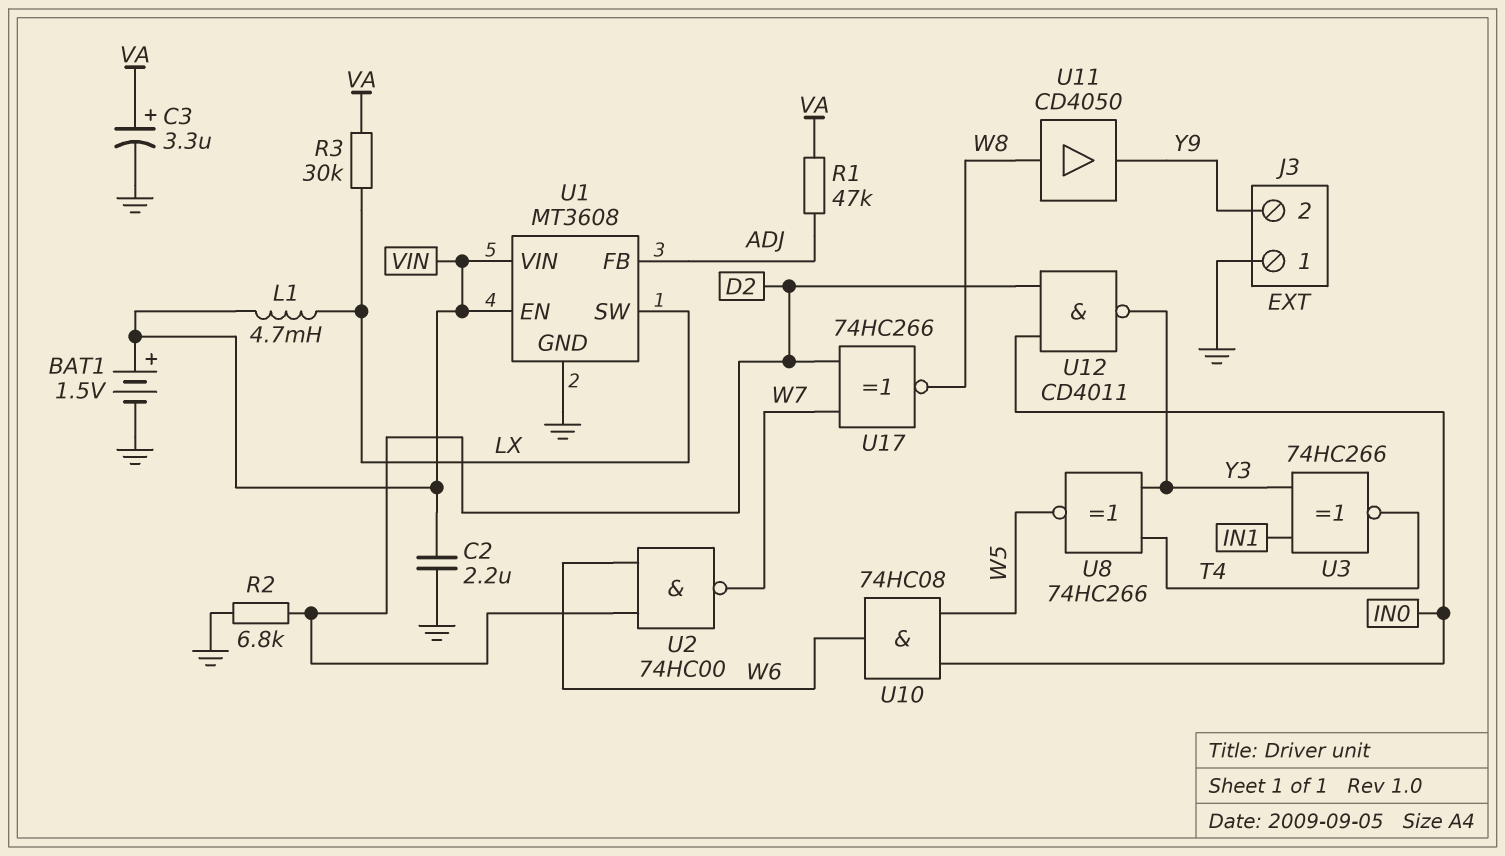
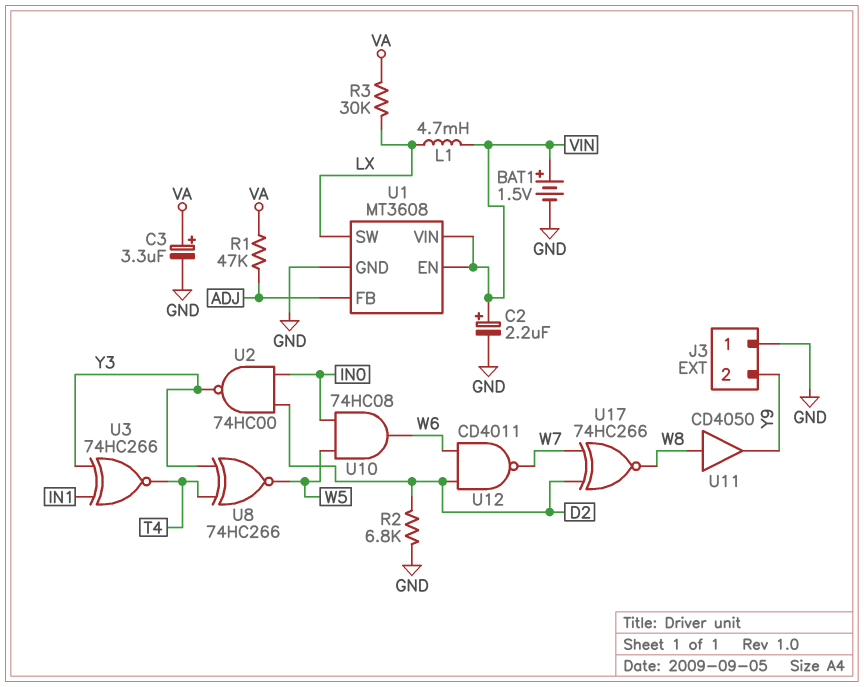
C2: 2.2uF (GND, VIN) -> 2.2uF (plus VIN, minus GND)
U2: NAND 74HC00 (in D2, in W6, out W7) -> NAND 74HC00 (in D2, in IN0, out Y3)
U12: NAND CD4011 (in D2, in IN0, out Y3) -> NAND CD4011 (in D2, in W6, out W7)

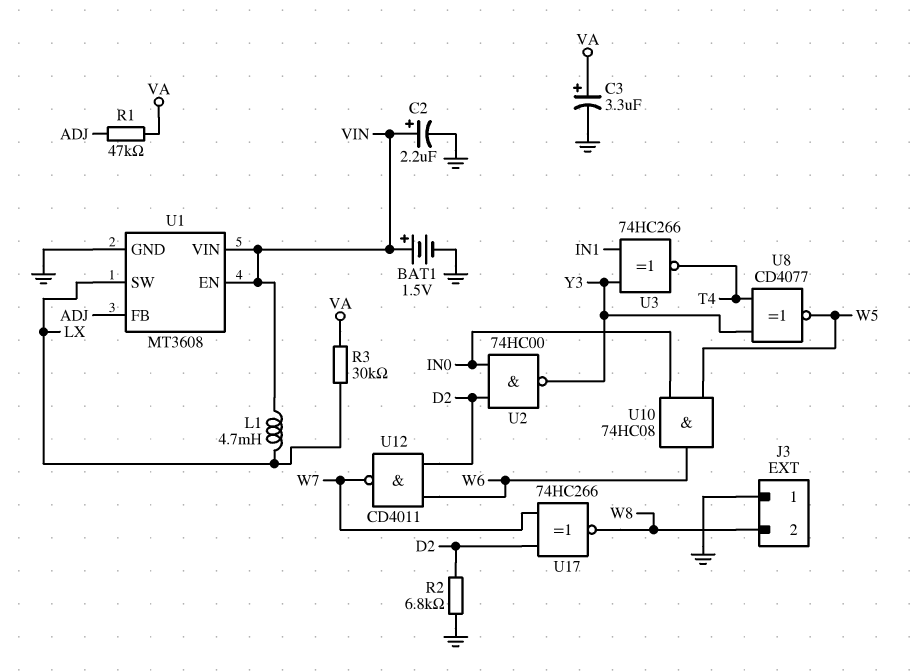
J3 pin 2: Y9 -> W8
U8: XNOR 74HC266 (in T4, in Y3, out W5) -> XNOR CD4077 (in T4, in Y3, out W5)
U11: buffer CD4050 (in W8, out Y9) -> none

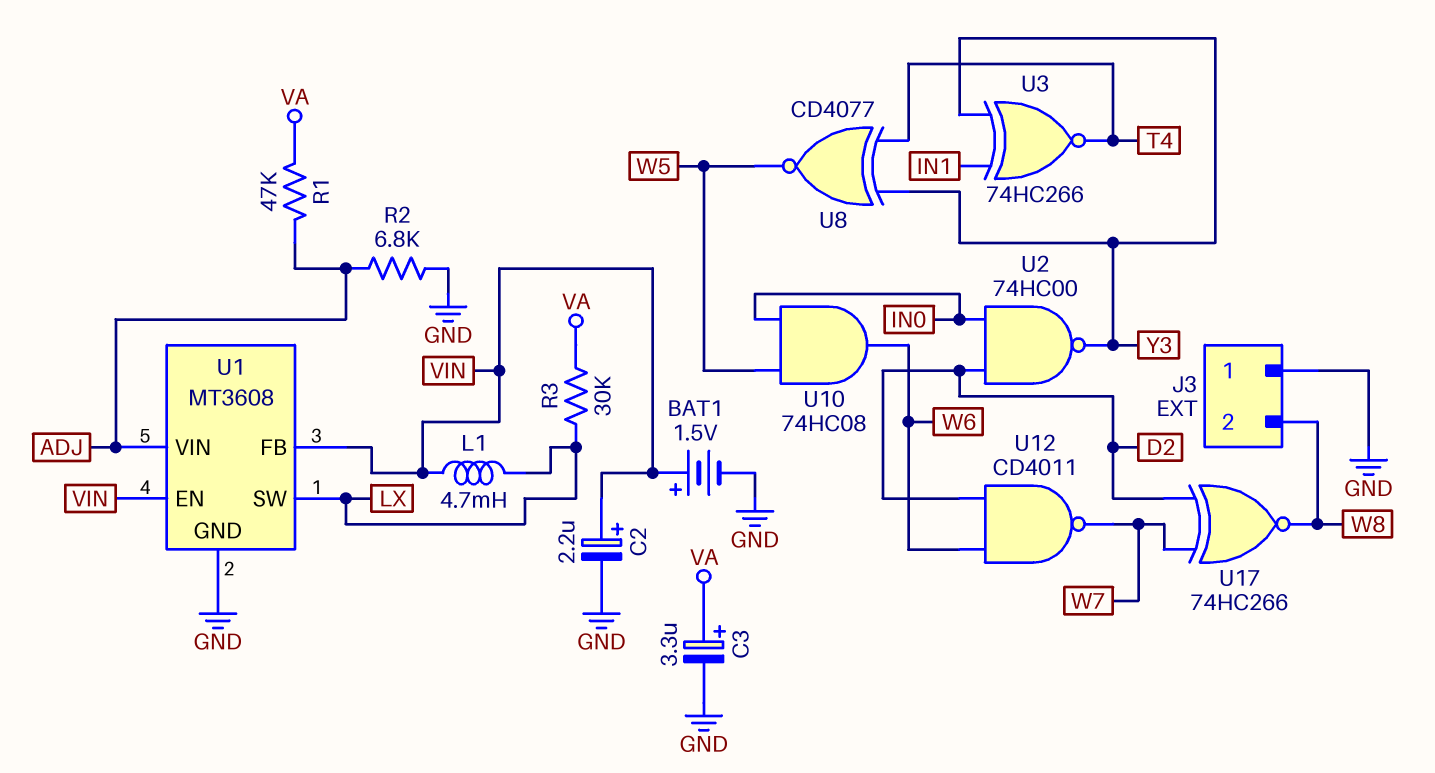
R2: 6.8k (D2, GND) -> 6.8k (ADJ, GND)
U1 pin FB: ADJ -> VIN
U1 pin VIN: VIN -> ADJ

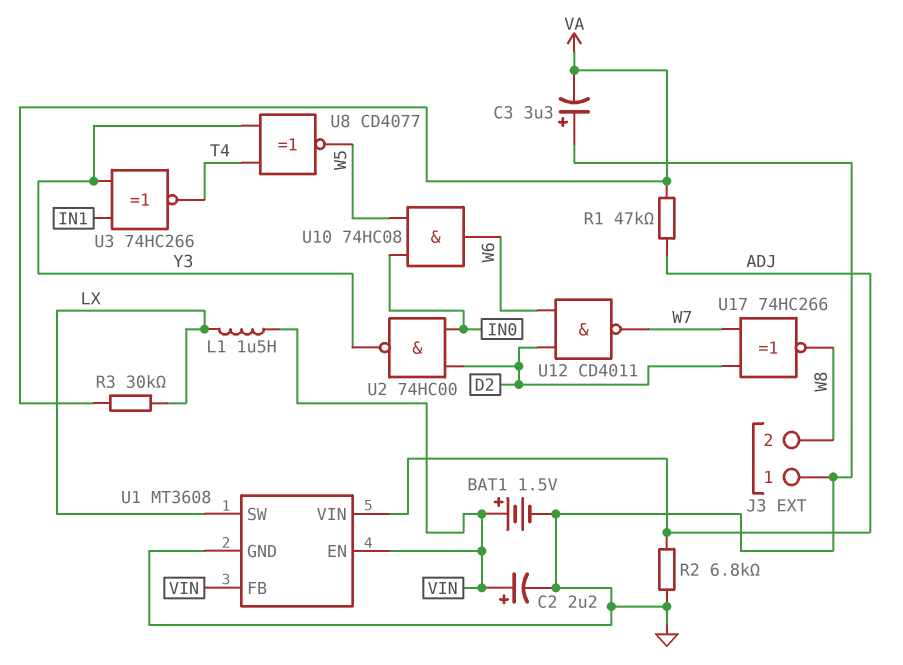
C3: 3.3uF (plus VA, minus GND) -> 3.3uF (plus GND, minus VA)
L1: 4.7mH (LX, VIN) -> 1.5uH (LX, VIN)

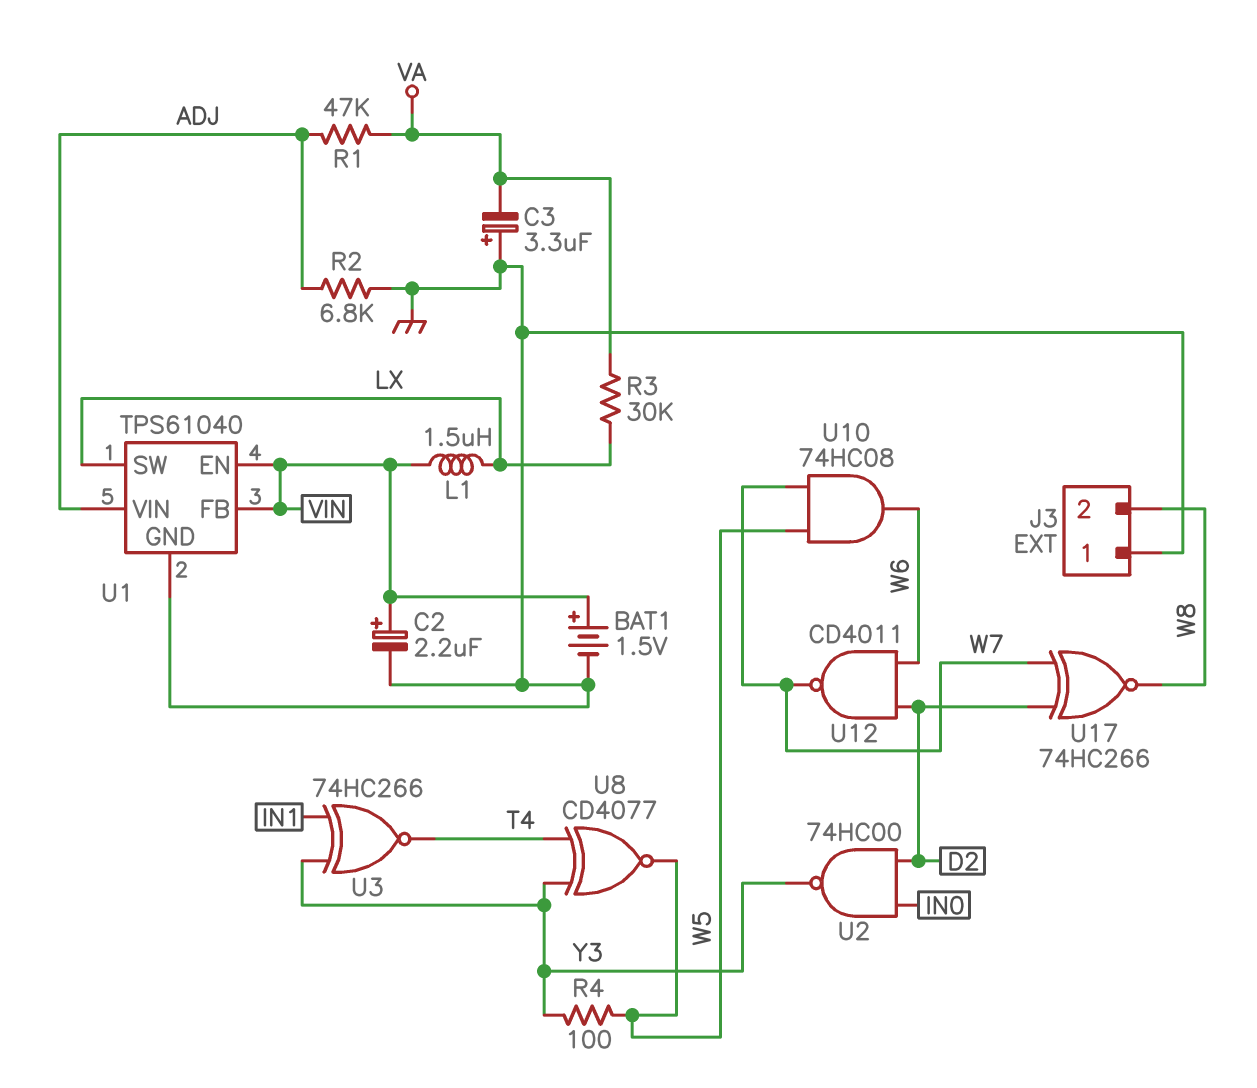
R4: none -> 100 (W5, Y3)
U1: MT3608 -> TPS61040
U10: AND 74HC08 (in IN0, in W5, out W6) -> AND 74HC08 (in W5, in W7, out W6)

